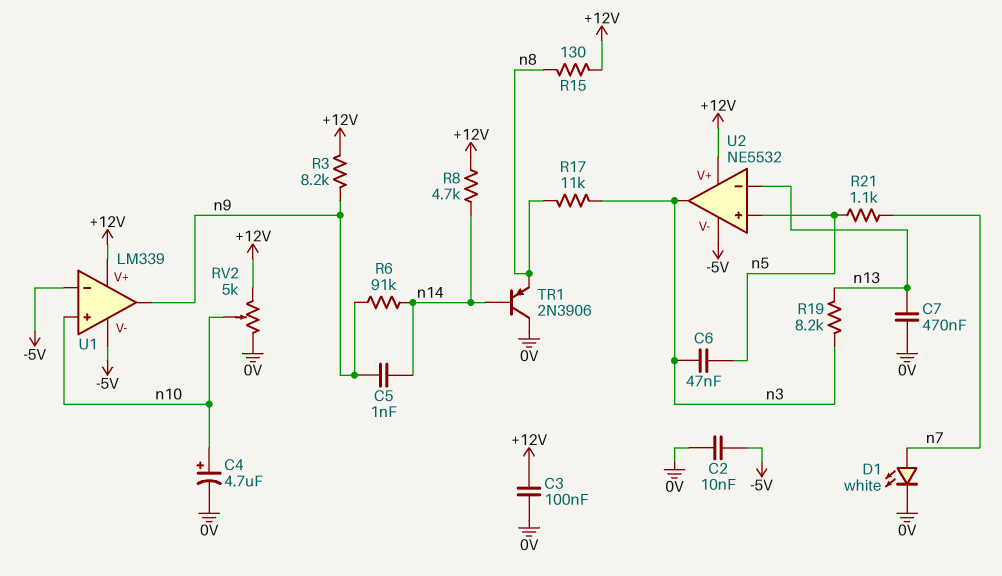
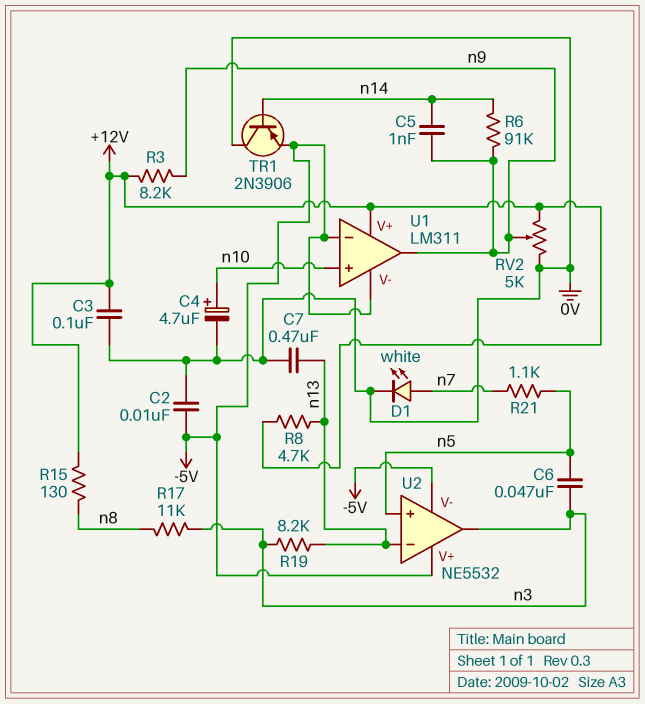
R8: 4.7k (+12V, n14) -> 4.7k (+12V, n13)
RV2: 5k (+12V, 0V, wiper n10) -> 5k (+12V, 0V, wiper n9)
TR1: PNP 2N3906 (B n14, C 0V, E n8) -> PNP 2N3906 (B n14, C 0V, E -5V)
U1: LM339 -> LM311
U2 pin V+: +12V -> -5V

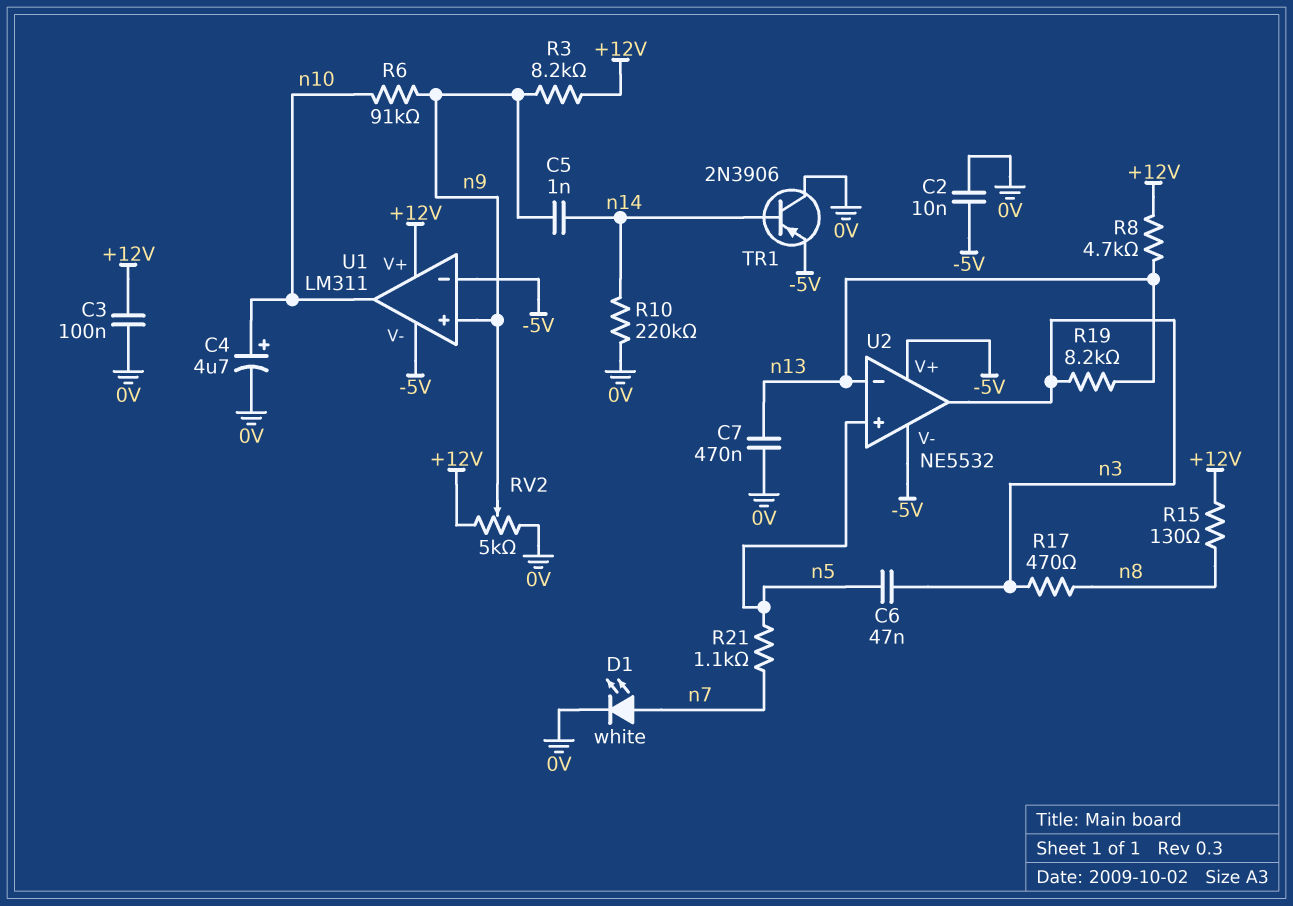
R6: 91k (n9, n14) -> 91k (n9, n10)
R10: none -> 220k (0V, n14)
R17: 11k (n3, n8) -> 470 (n3, n8)
U1 pin in+: n10 -> n9
U1 pin out: n9 -> n10

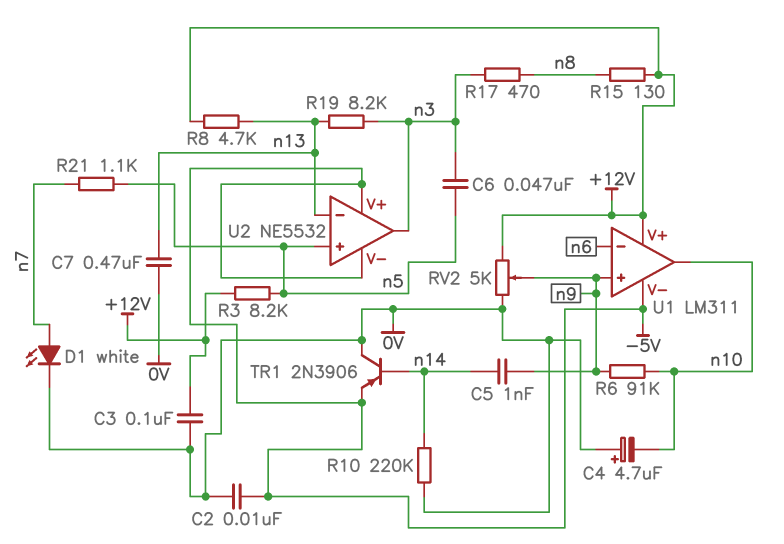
C4: 4.7uF (plus n10, minus 0V) -> 4.7uF (plus 0V, minus n10)
R3: 8.2k (+12V, n9) -> 8.2k (+12V, n5)
U1 pin in-: -5V -> n6

